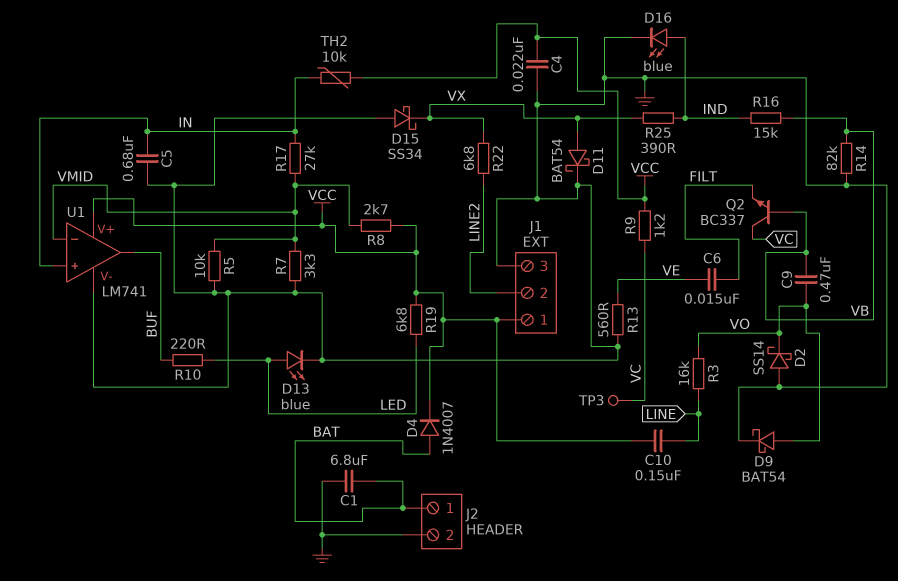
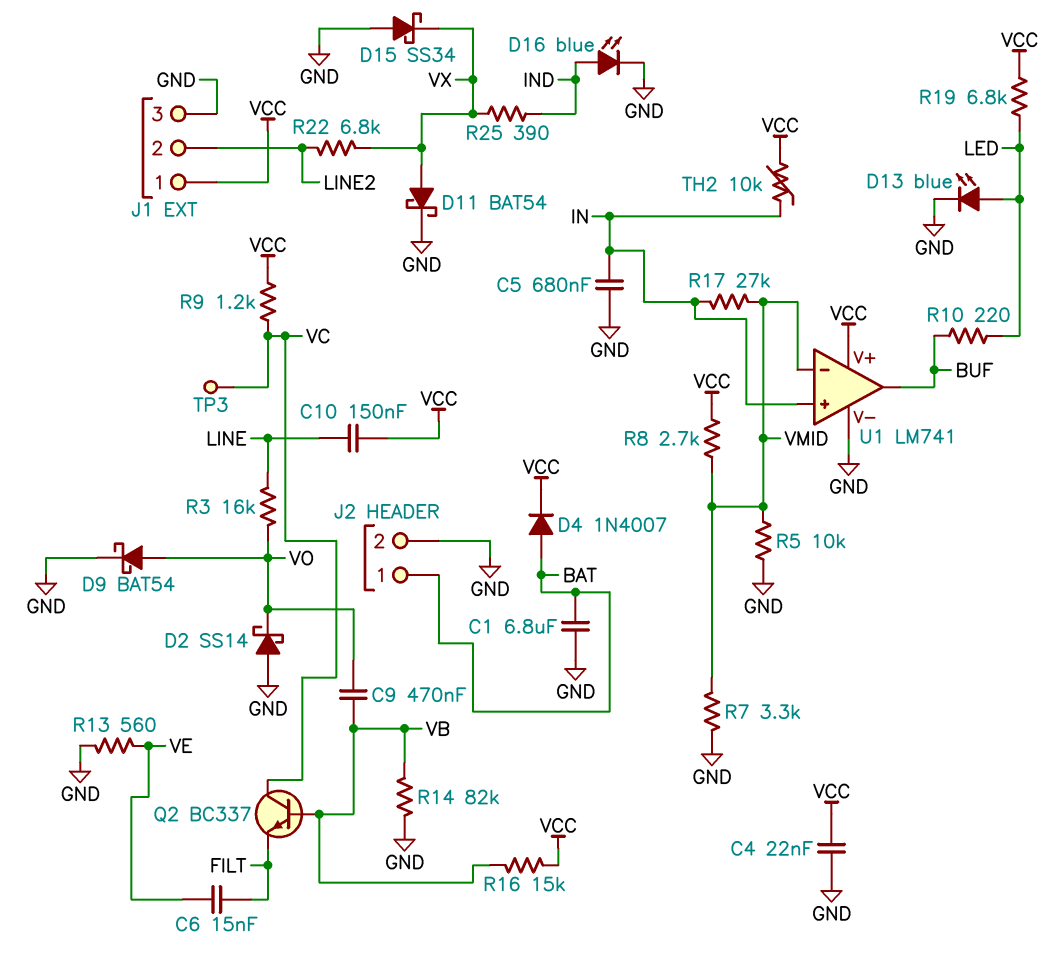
R16: 15k (IND, VB) -> 15k (VB, VCC)

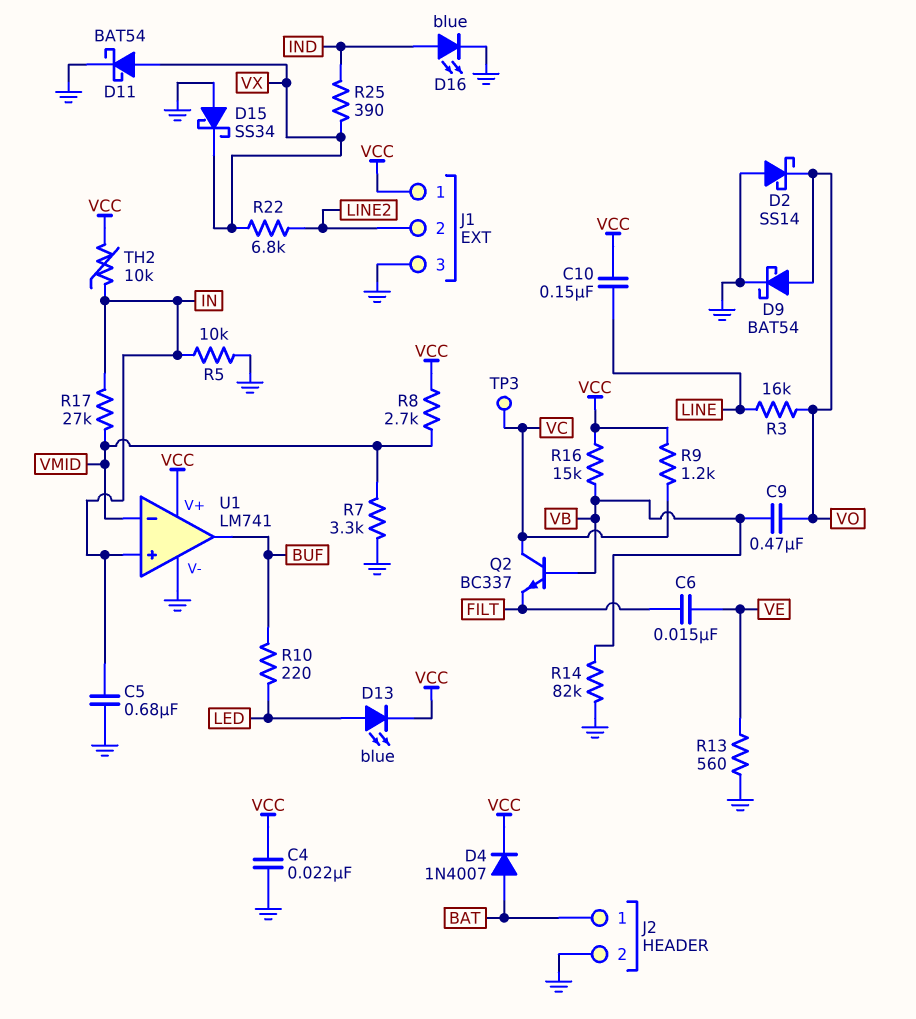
C1: 6.8uF (BAT, GND) -> none
D13: LED blue (A LED, K GND) -> LED blue (A LED, K VCC)
R5: 10k (GND, VMID) -> 10k (GND, IN)
R19: 6.8k (LED, VCC) -> none

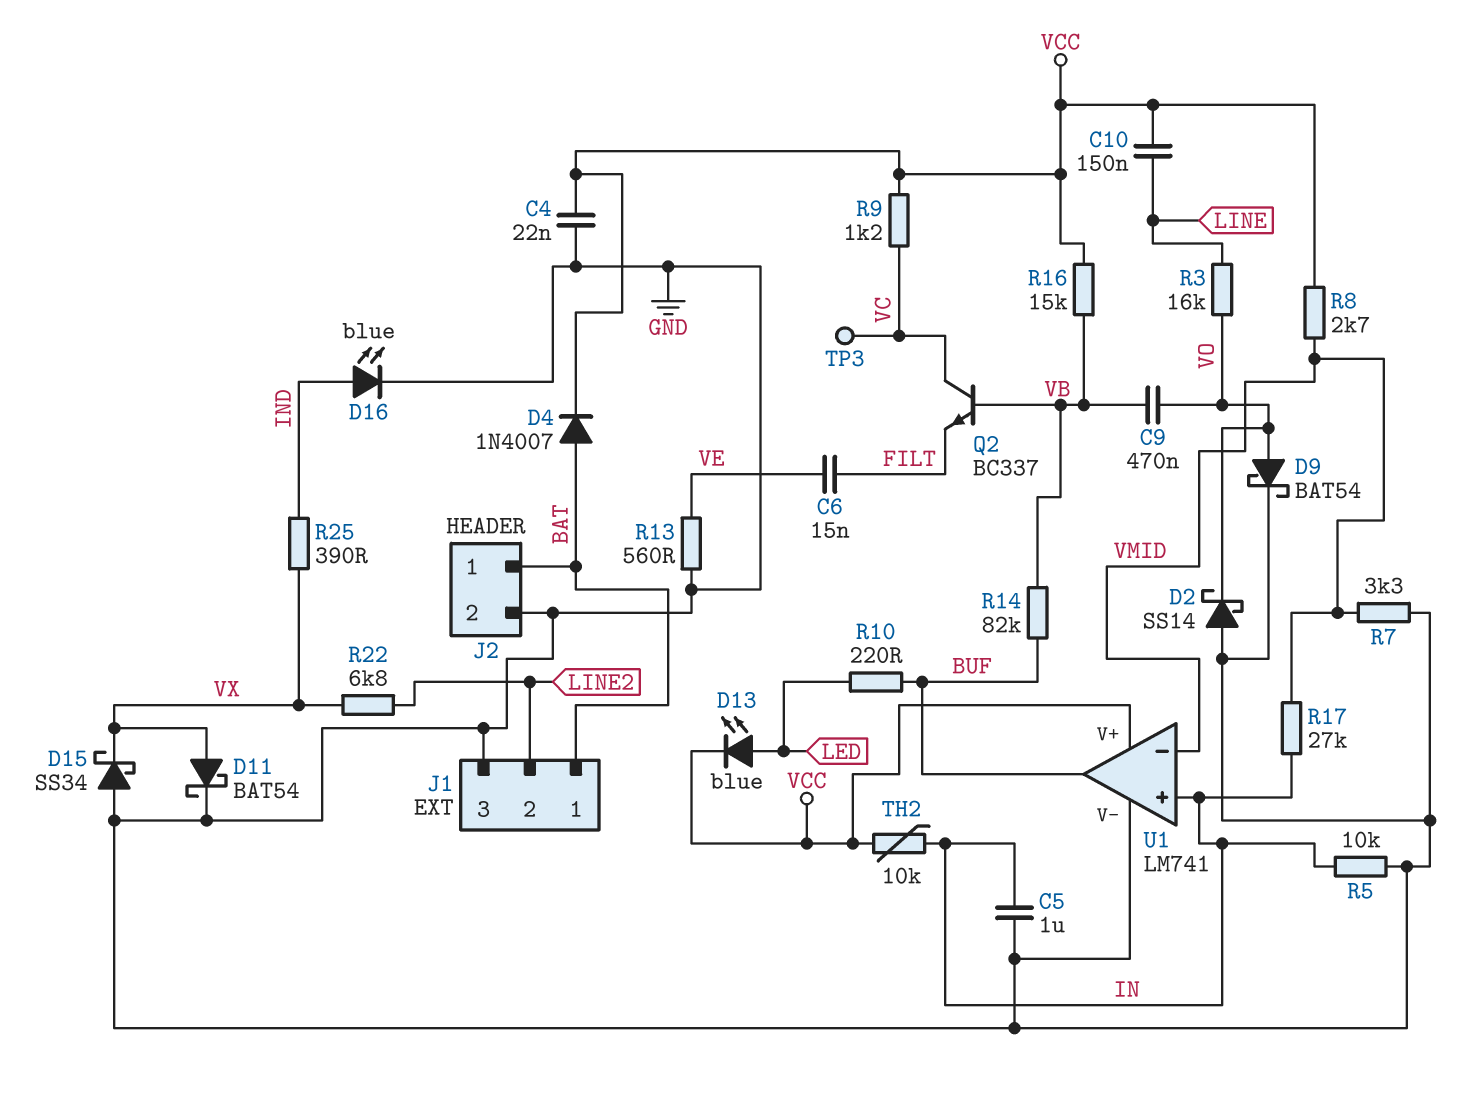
C5: 680nF (GND, IN) -> 1uF (GND, IN)
J1 pin 1: VCC -> BAT
R14: 82k (GND, VB) -> 82k (BUF, VB)

